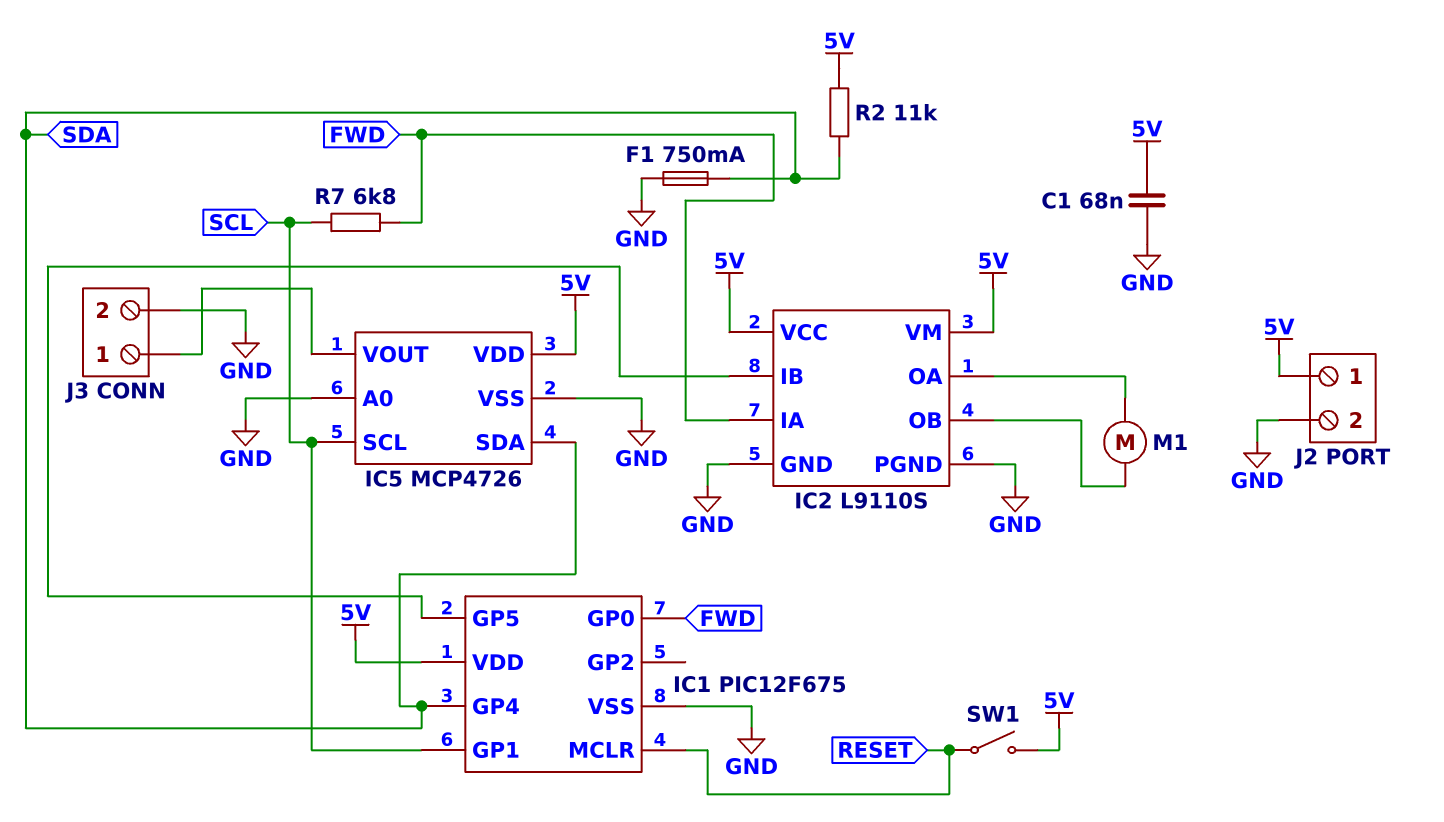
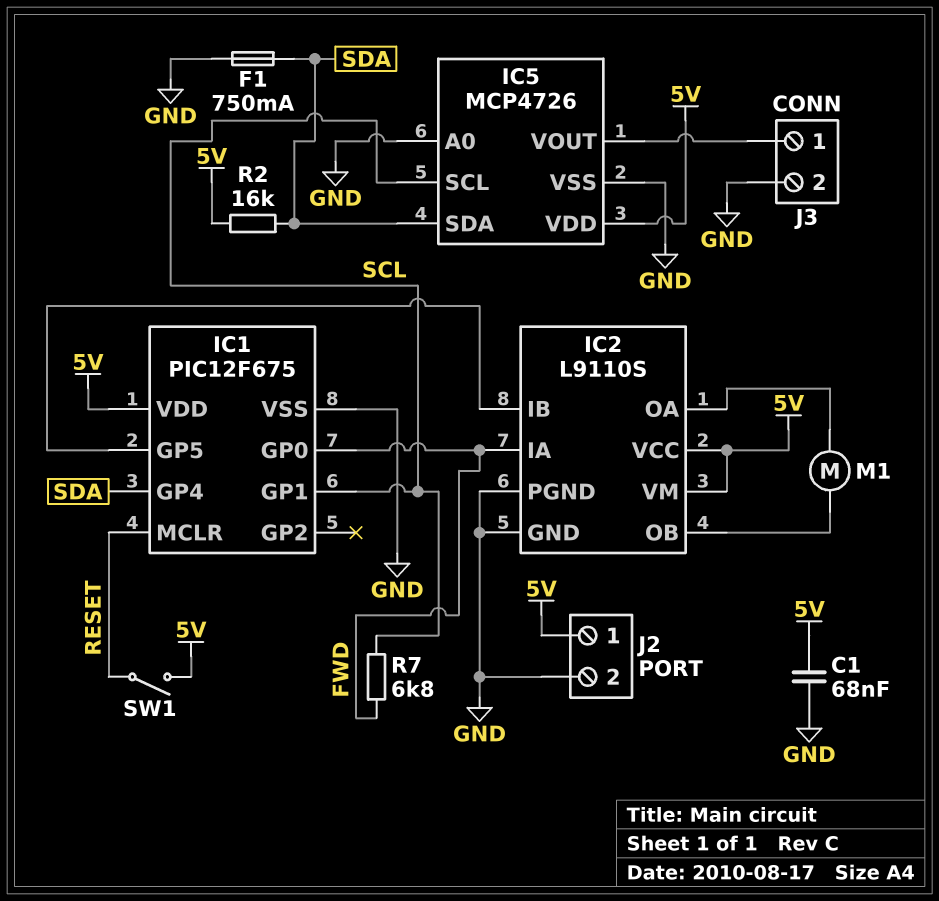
R2: 11k (5V, SDA) -> 16k (5V, SDA)

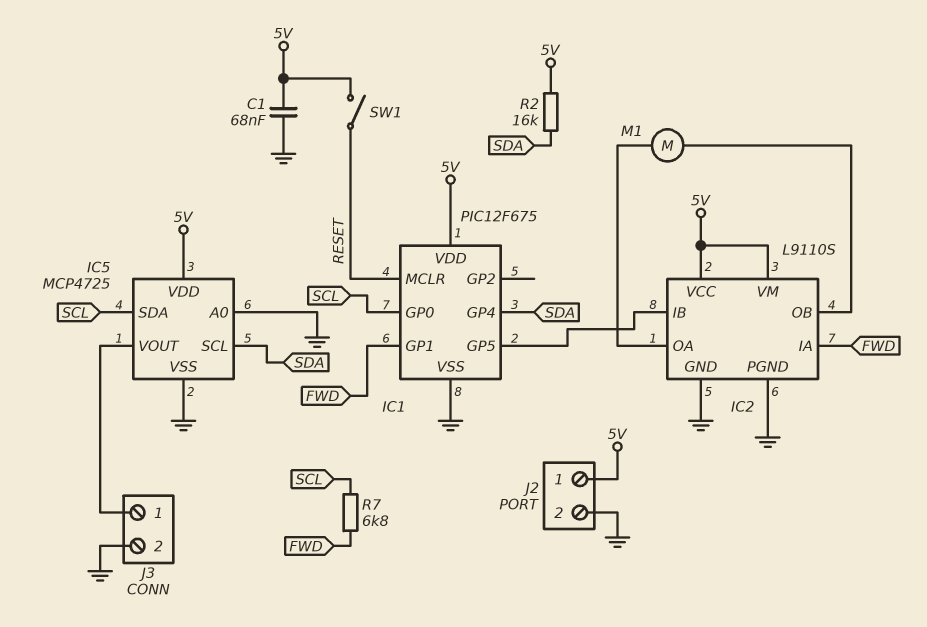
F1: 750mA (GND, SDA) -> none
IC1 pin GP0: FWD -> SCL
IC1 pin GP1: SCL -> FWD
IC5: MCP4726 -> MCP4725
IC5 pin SCL: SCL -> SDA
IC5 pin SDA: SDA -> SCL

